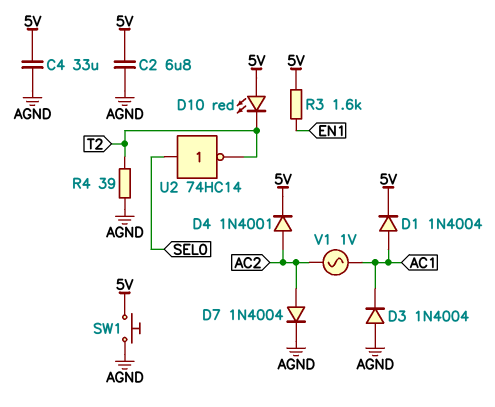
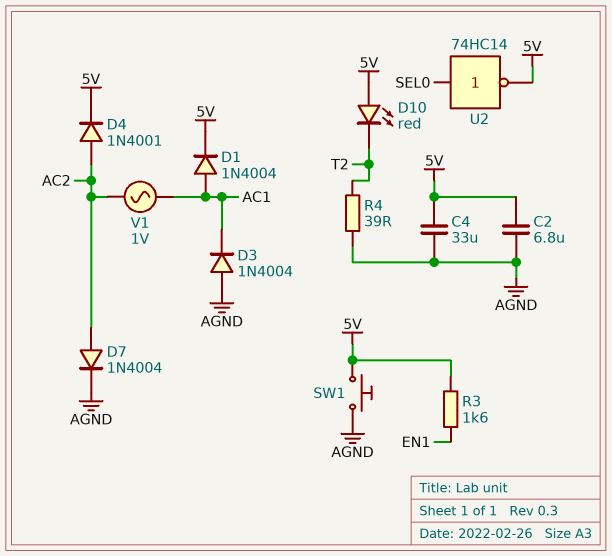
U2: NOT 74HC14 (in SEL0, out T2) -> NOT 74HC14 (in SEL0, out 5V)

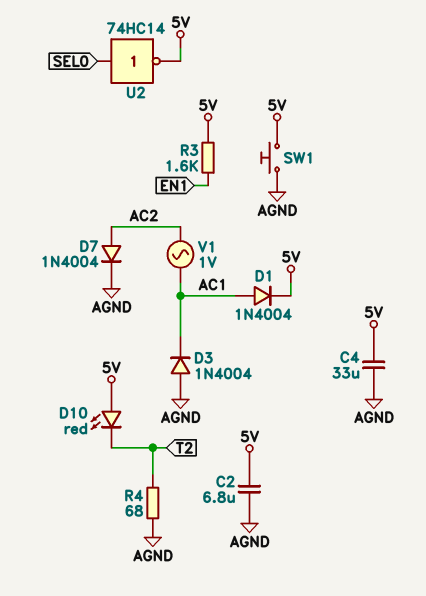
D4: diode 1N4001 (A AC2, K 5V) -> none
R4: 39 (AGND, T2) -> 68 (AGND, T2)

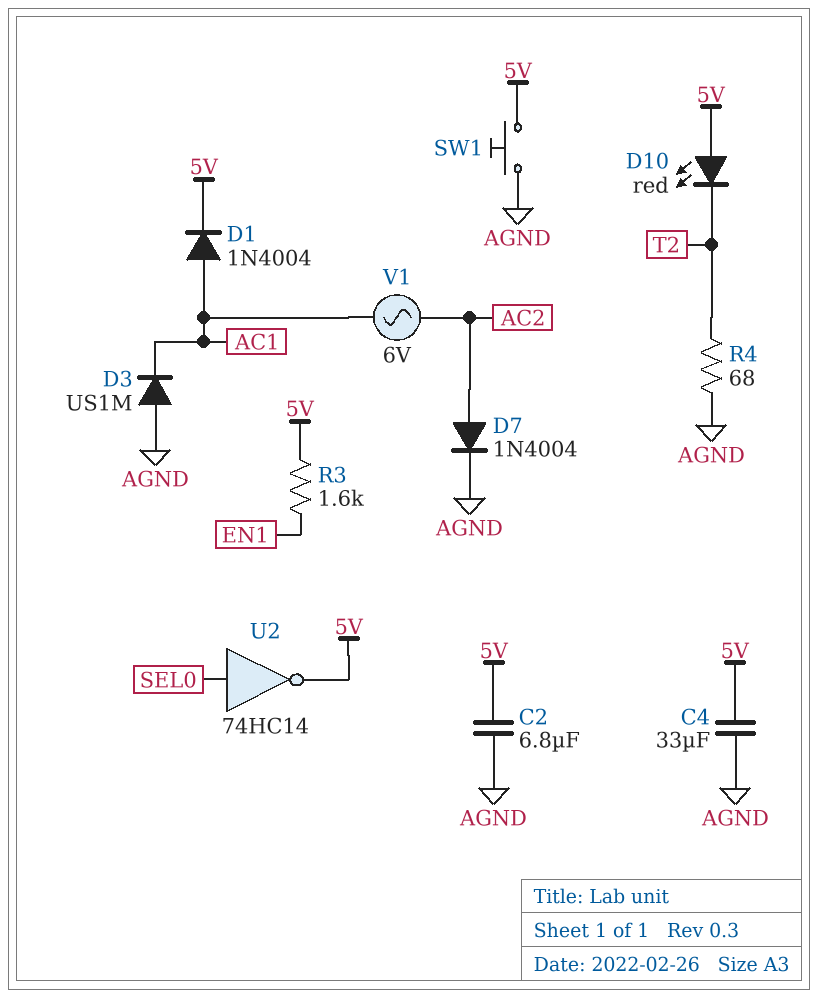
D3: diode 1N4004 (A AGND, K AC1) -> diode US1M (A AGND, K AC1)
V1: AC 1V (AC1, AC2) -> AC 6V (AC1, AC2)

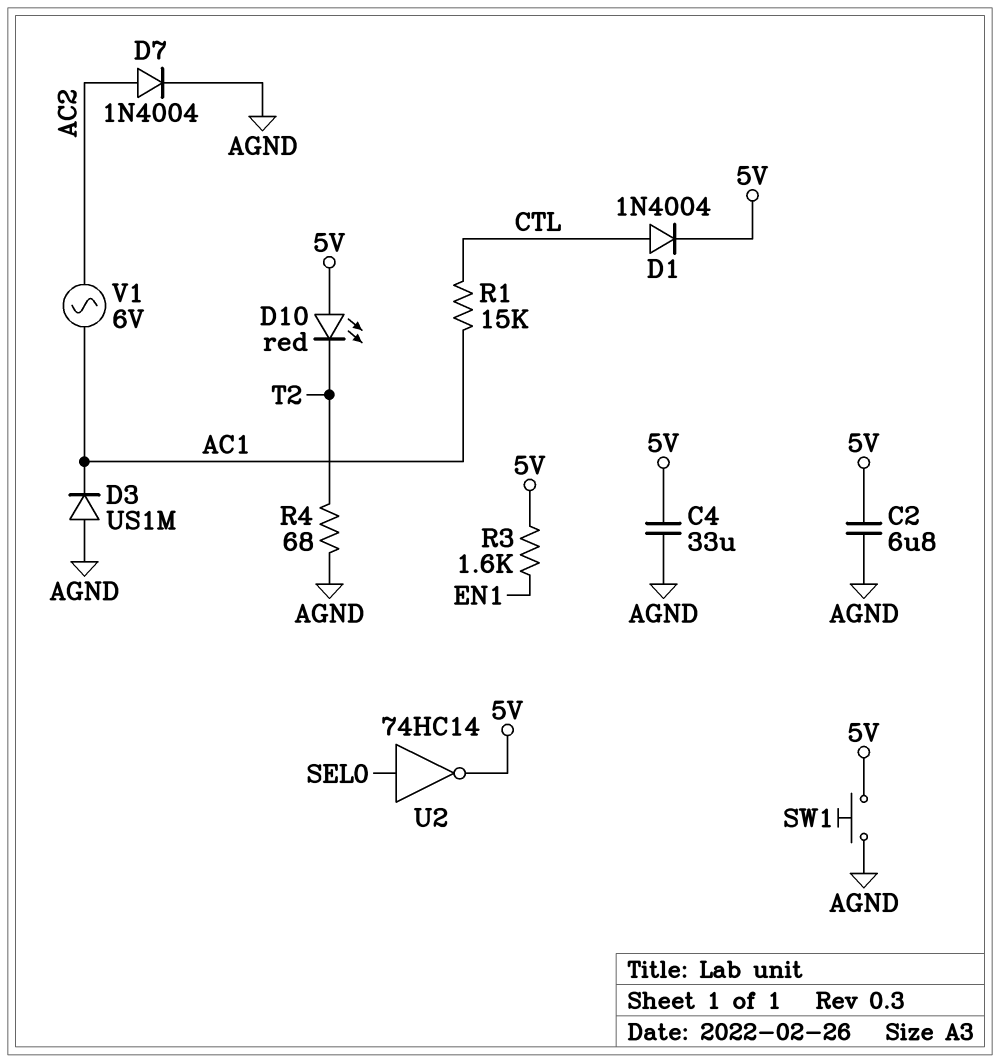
D1: diode 1N4004 (A AC1, K 5V) -> diode 1N4004 (A CTL, K 5V)
R1: none -> 15k (AC1, CTL)

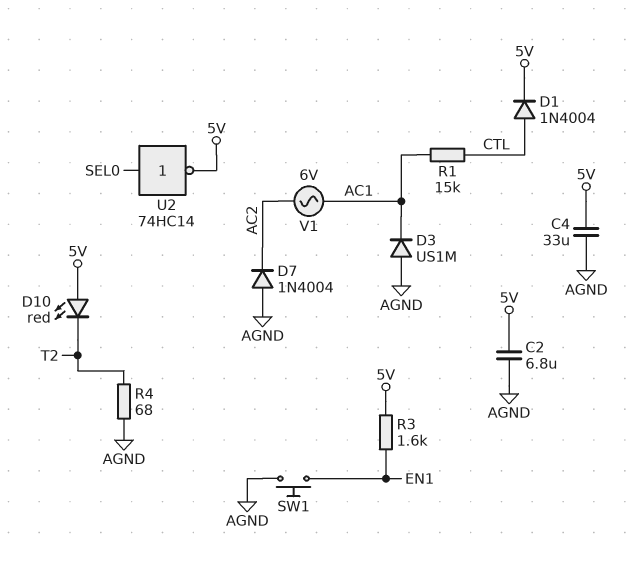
D7: diode 1N4004 (A AC2, K AGND) -> diode 1N4004 (A AGND, K AC2)
SW1: button (5V, AGND) -> button (AGND, EN1)

